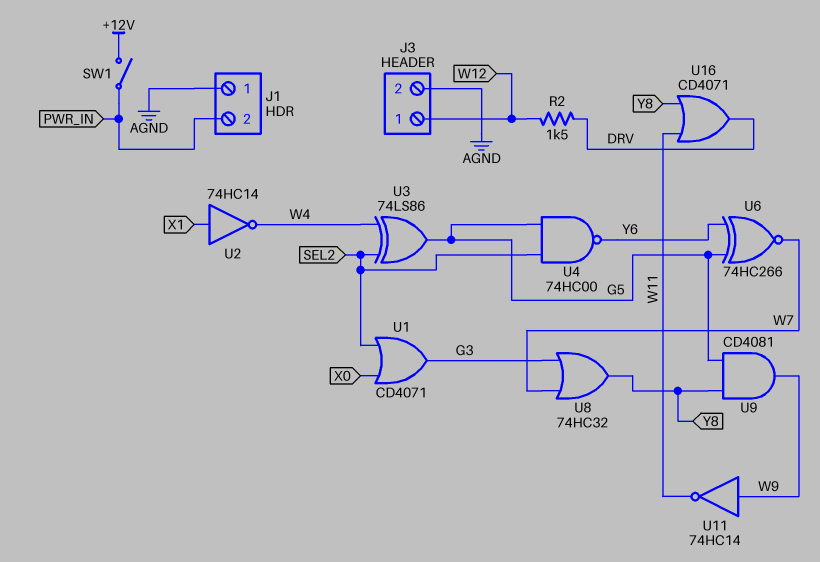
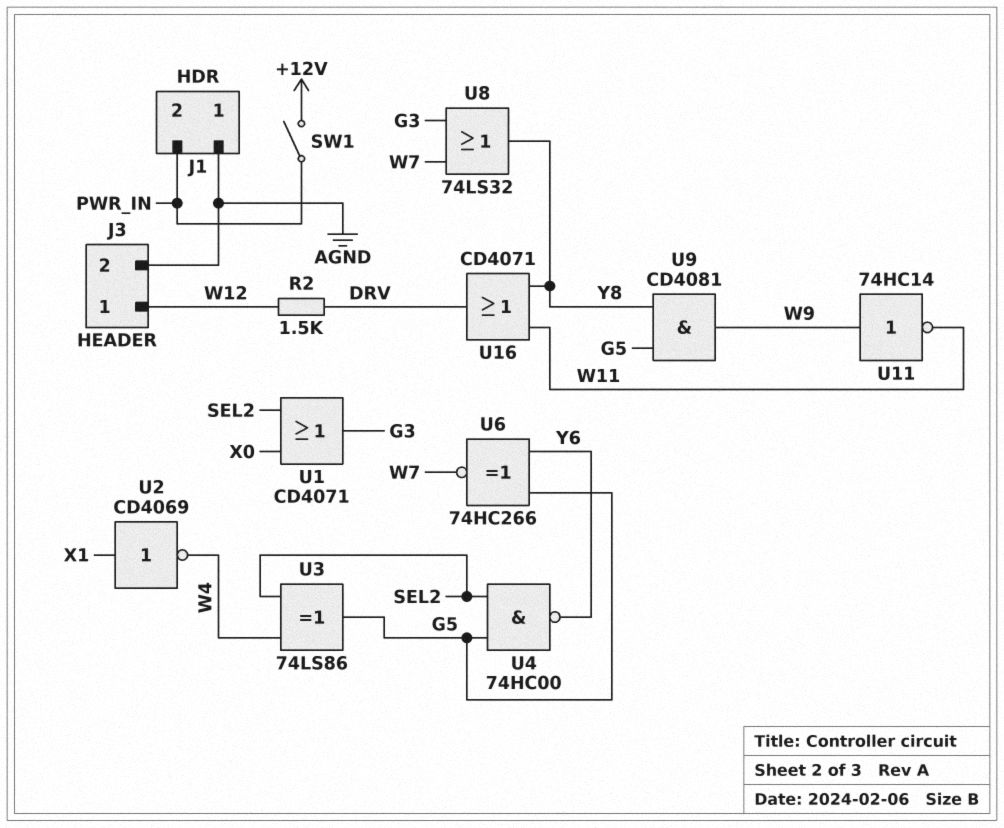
U2: NOT 74HC14 (in X1, out W4) -> NOT CD4069 (in X1, out W4)
U8: OR 74HC32 (in G3, in W7, out Y8) -> OR 74LS32 (in G3, in W7, out Y8)

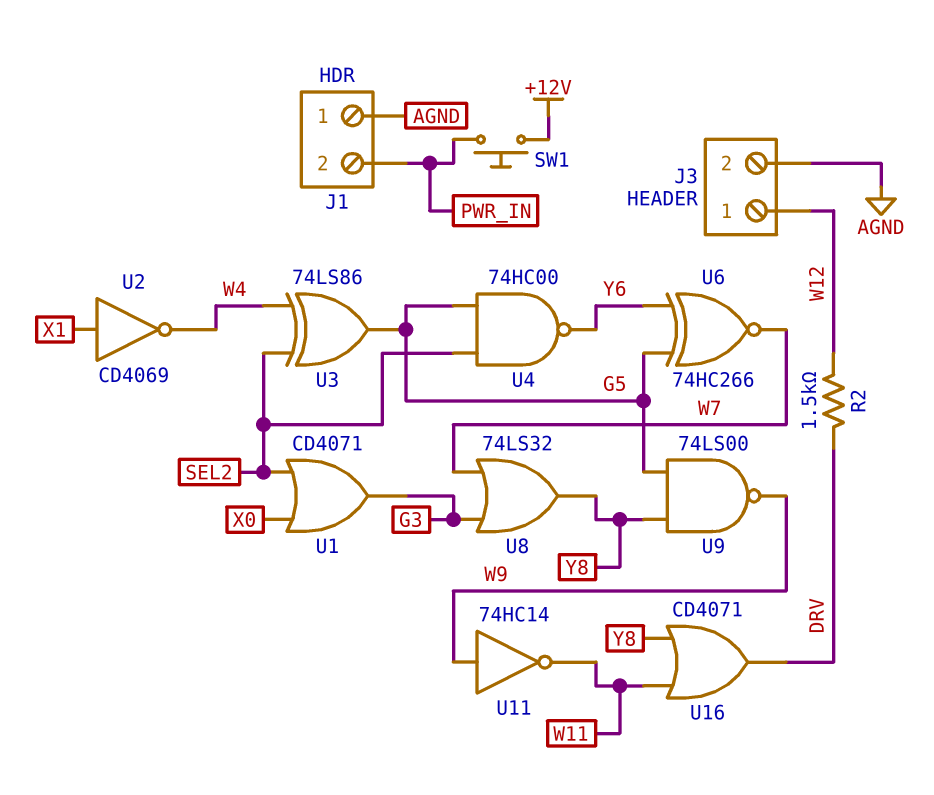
SW1: switch (+12V, PWR_IN) -> button (+12V, PWR_IN)
U9: AND CD4081 (in G5, in Y8, out W9) -> NAND 74LS00 (in G5, in Y8, out W9)

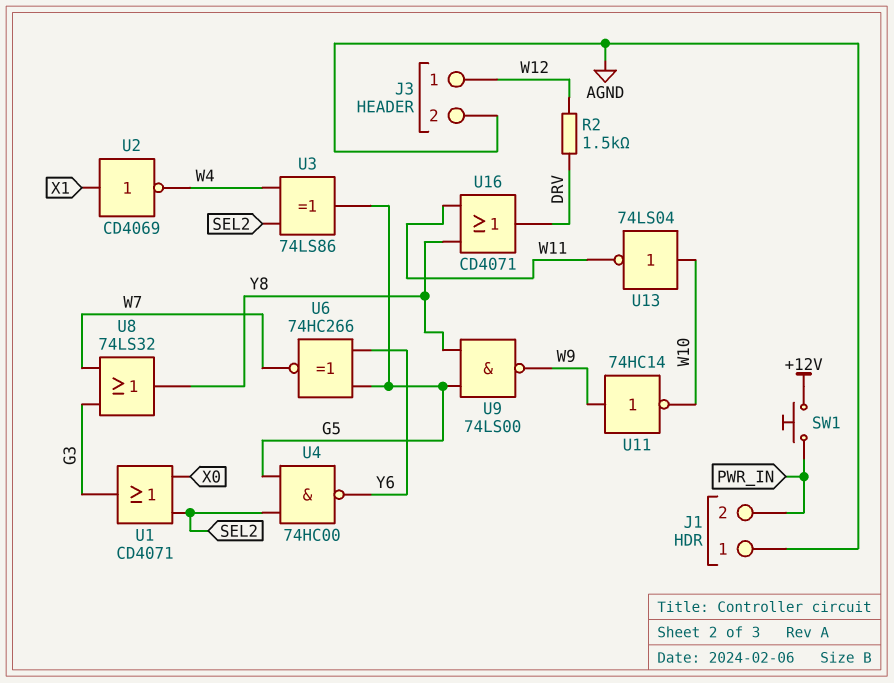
U11: NOT 74HC14 (in W9, out W11) -> NOT 74HC14 (in W9, out W10)
U13: none -> NOT 74LS04 (in W10, out W11)

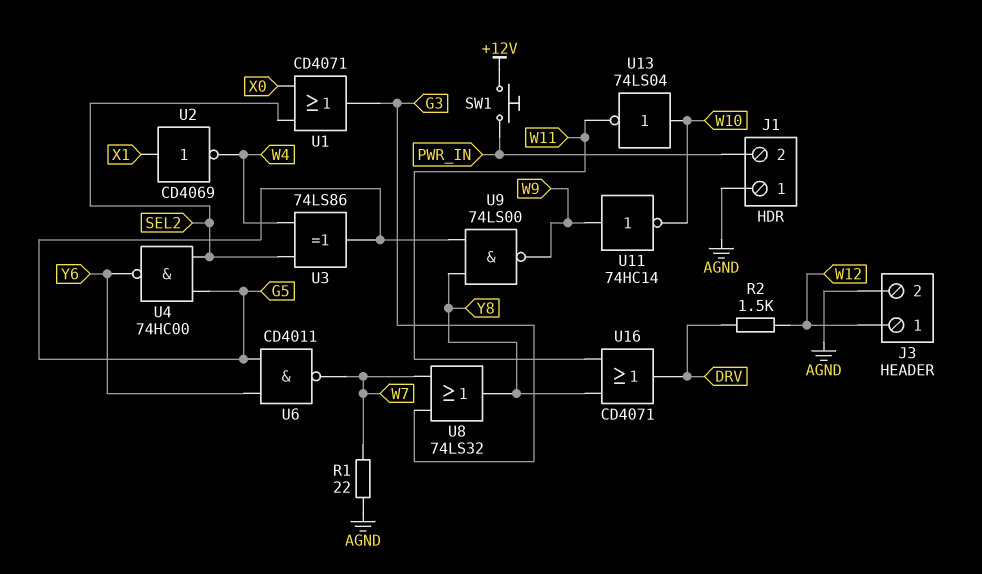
R1: none -> 22 (AGND, W7)
U6: XNOR 74HC266 (in G5, in Y6, out W7) -> NAND CD4011 (in G5, in Y6, out W7)

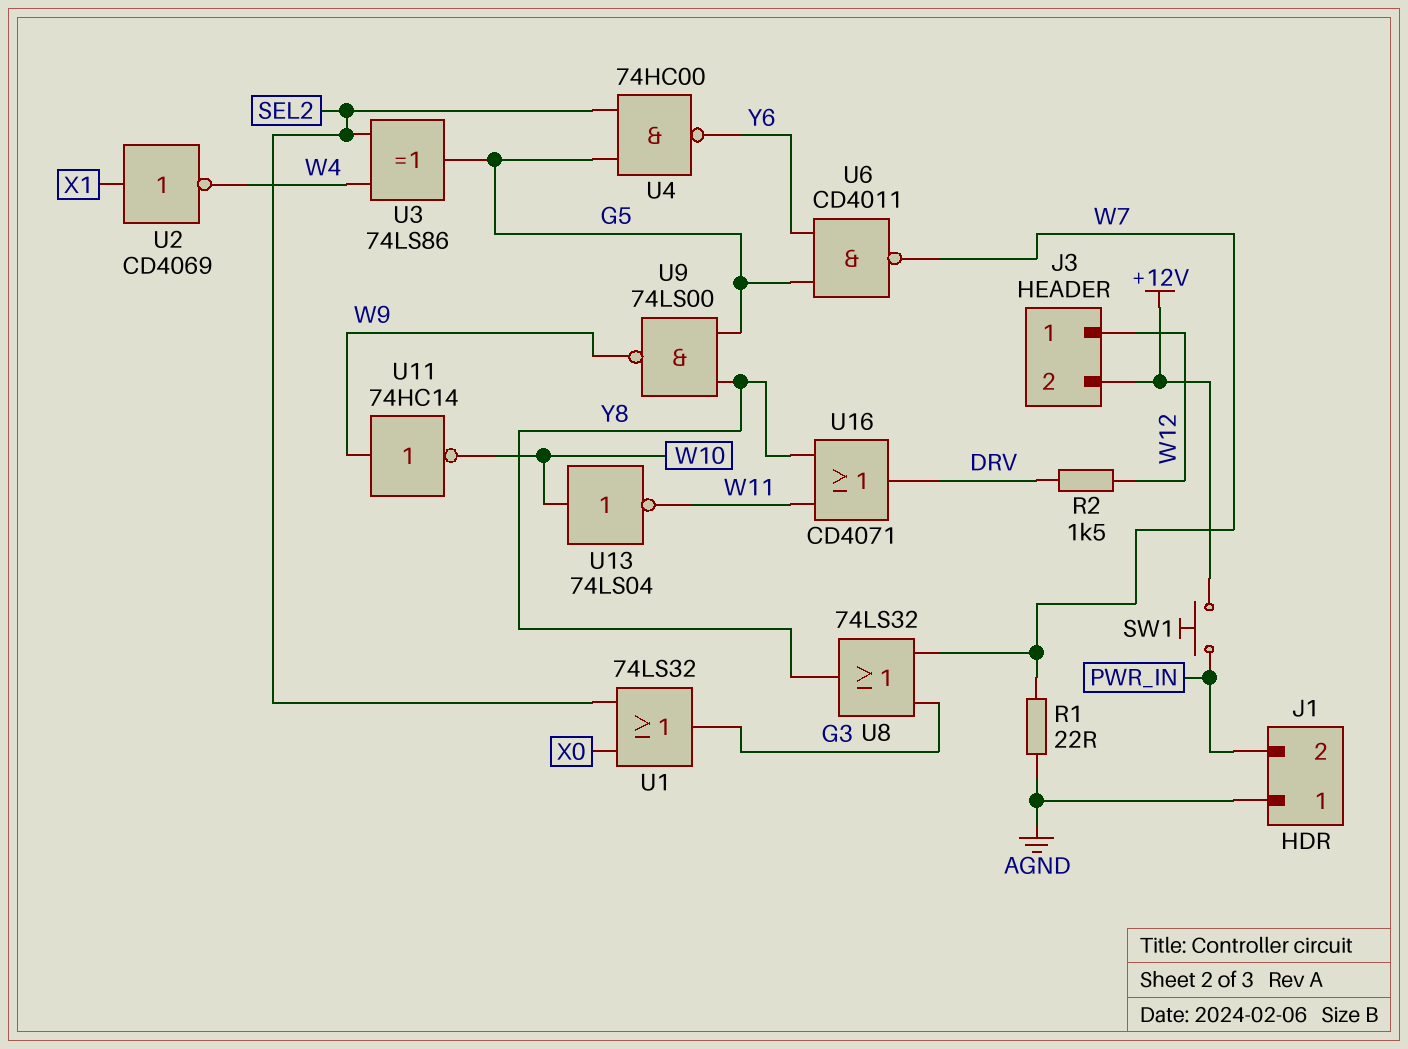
J3 pin 2: AGND -> +12V
U1: OR CD4071 (in SEL2, in X0, out G3) -> OR 74LS32 (in SEL2, in X0, out G3)

